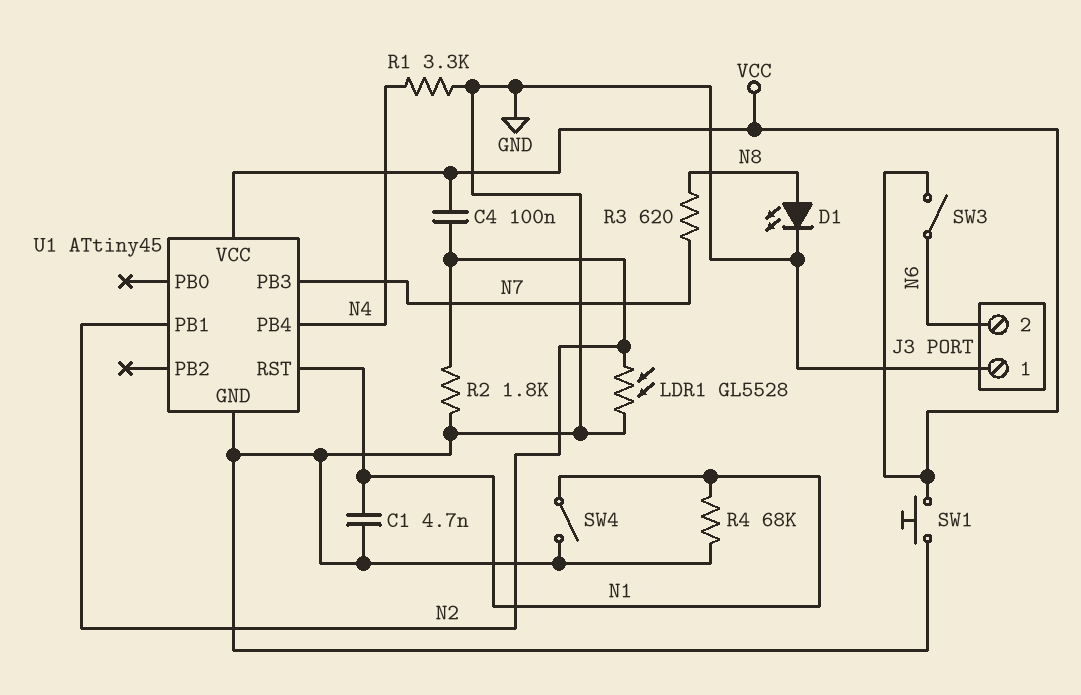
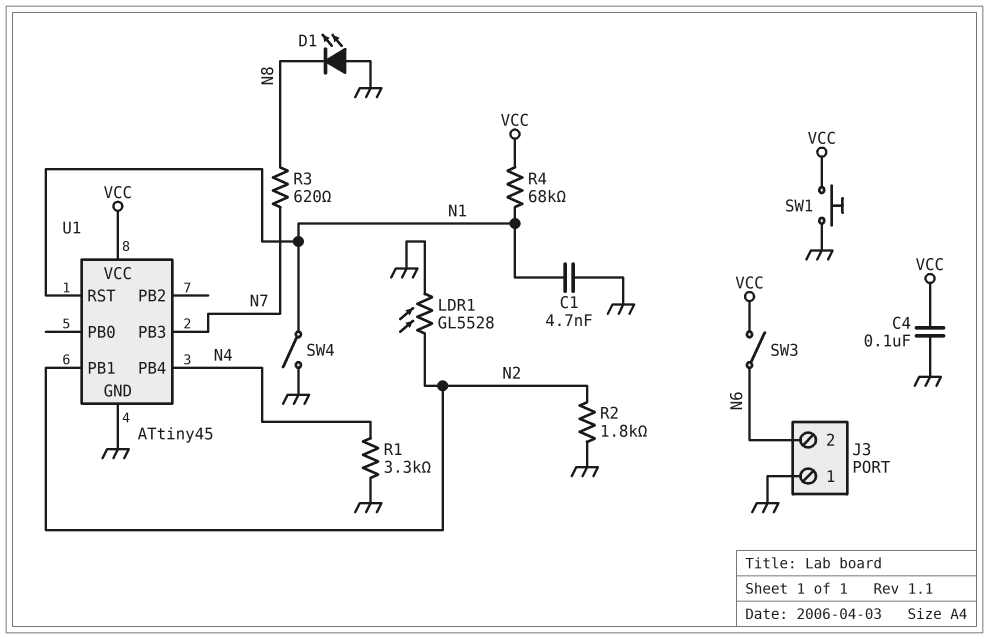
C4: 100nF (N2, VCC) -> 100nF (GND, VCC)
D1: LED (A N8, K GND) -> LED (A GND, K N8)
R4: 68k (GND, N1) -> 68k (N1, VCC)

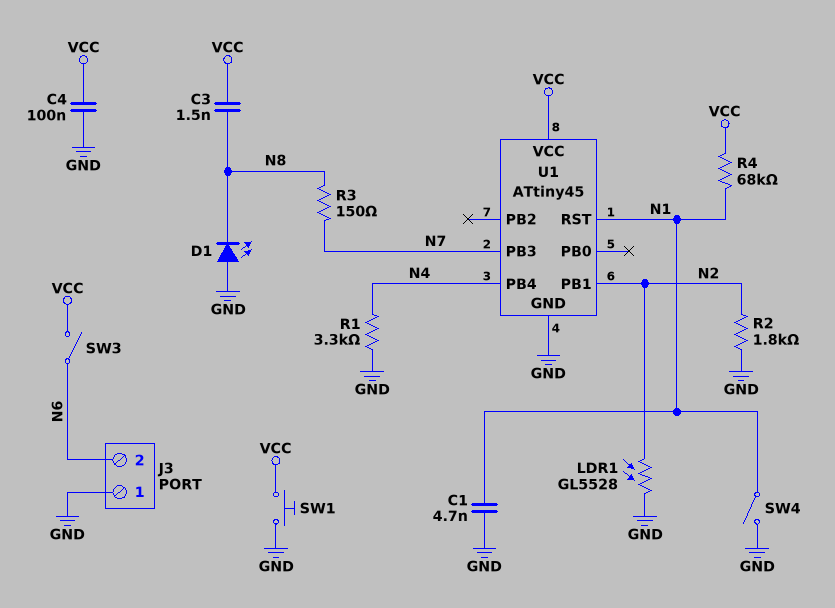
C3: none -> 1.5nF (N8, VCC)
R3: 620 (N7, N8) -> 150 (N7, N8)

